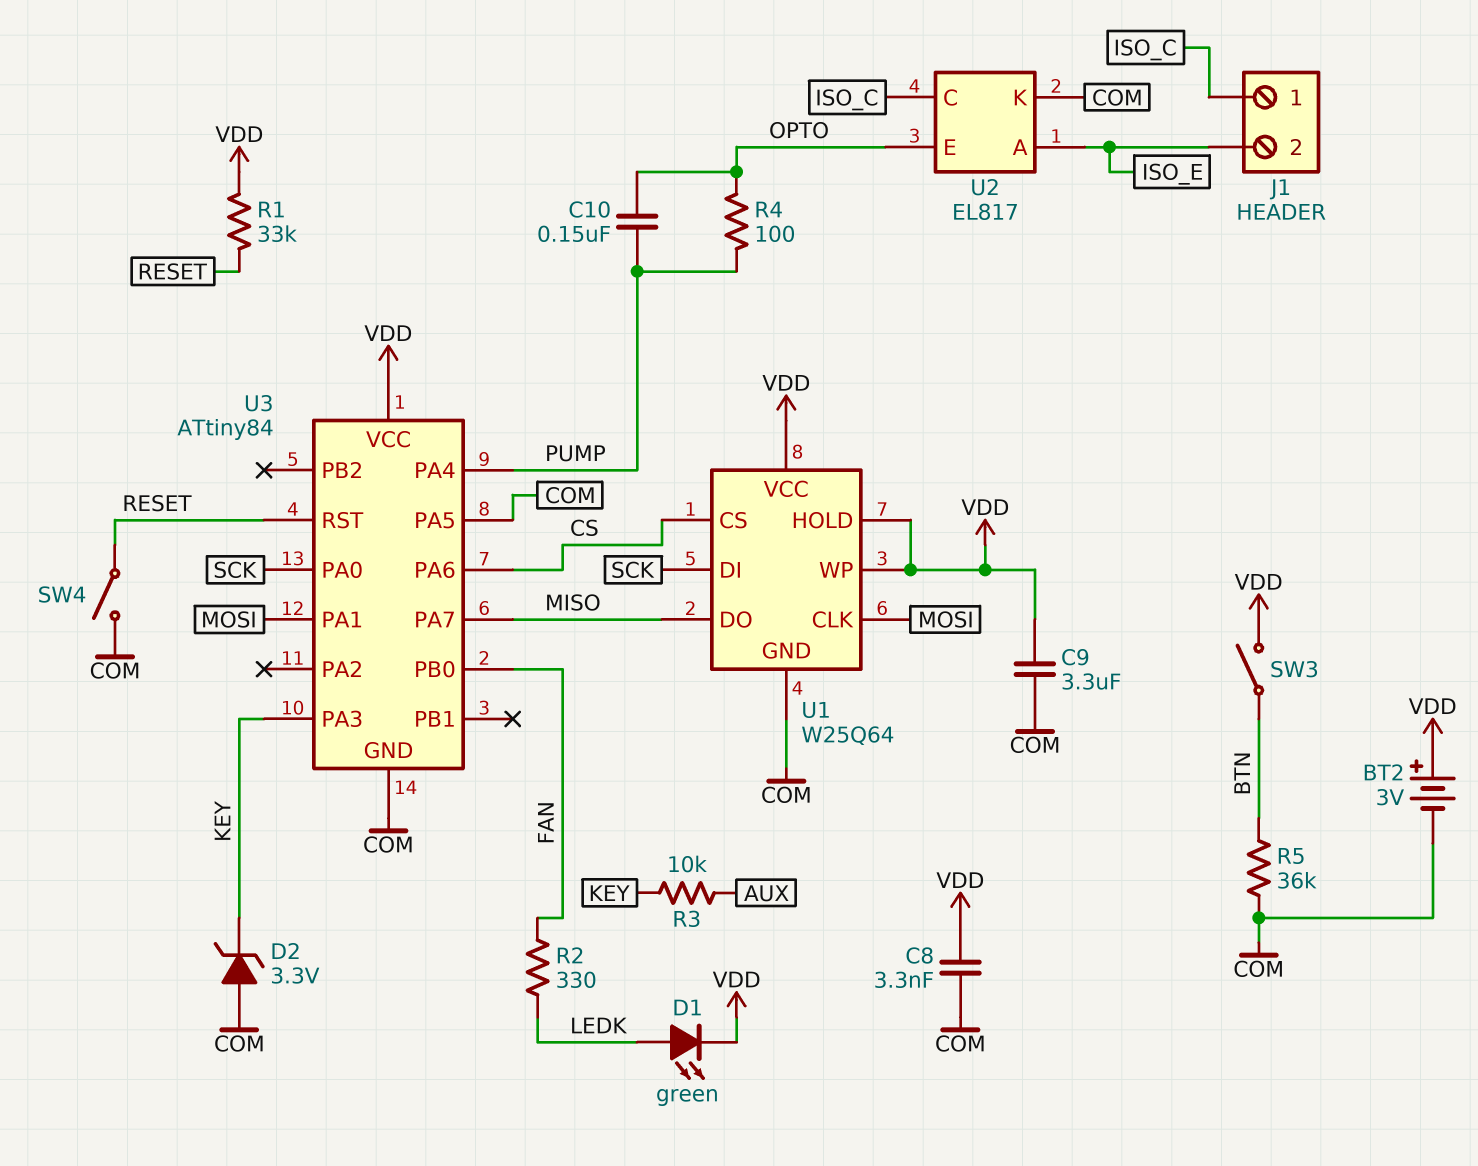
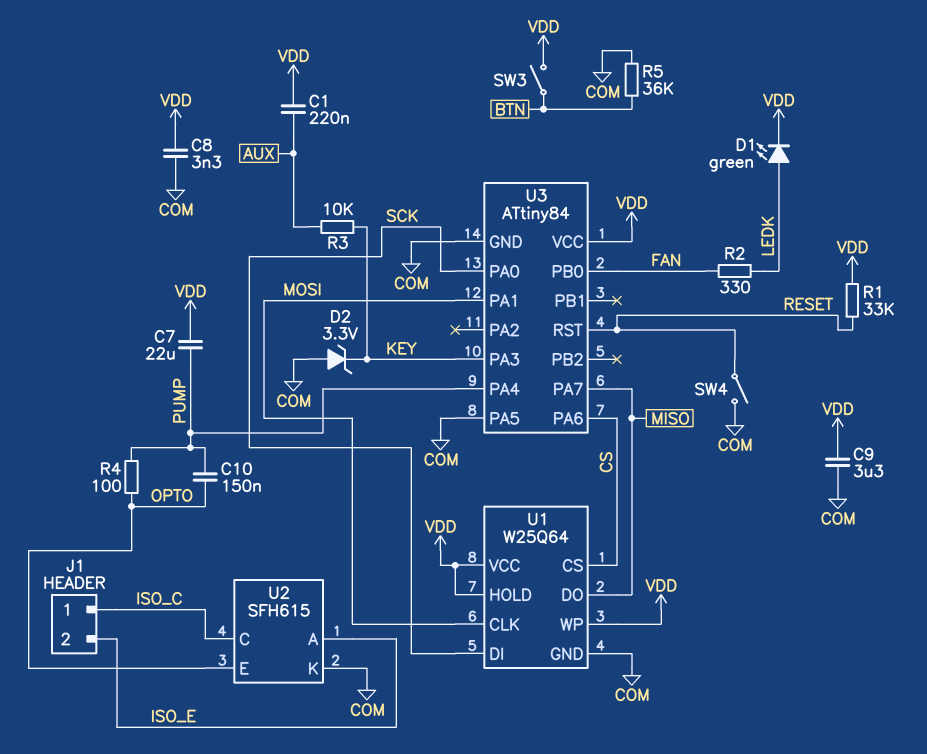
BT2: 3V (plus VDD, minus COM) -> none
C1: none -> 220nF (AUX, VDD)
C7: none -> 22uF (PUMP, VDD)
U2: EL817 -> SFH615

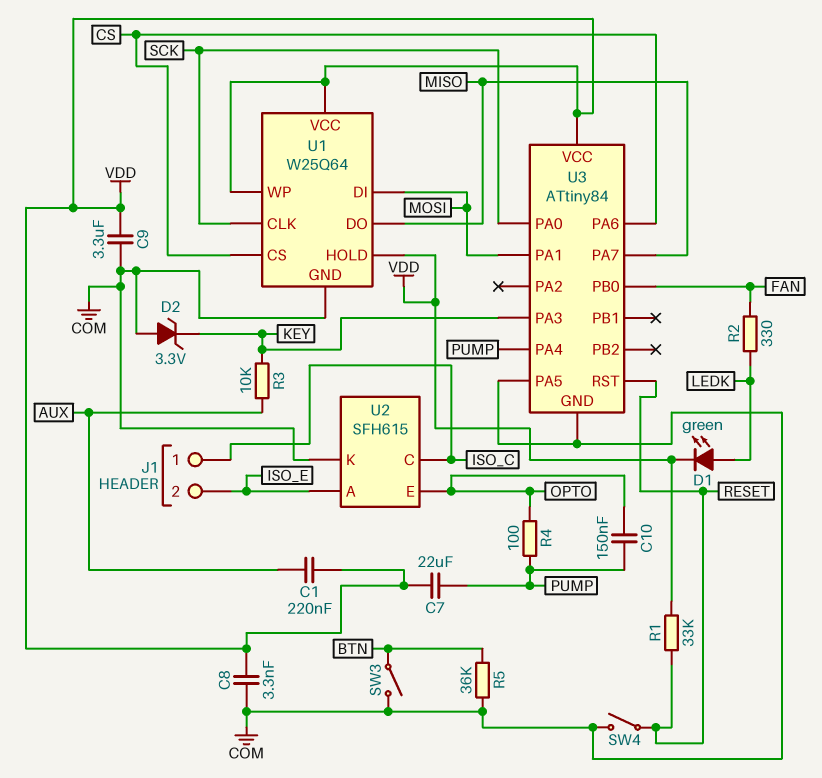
SW3: switch (BTN, VDD) -> switch (BTN, COM)
U1 pin CLK: MOSI -> SCK
U1 pin DI: SCK -> MOSI

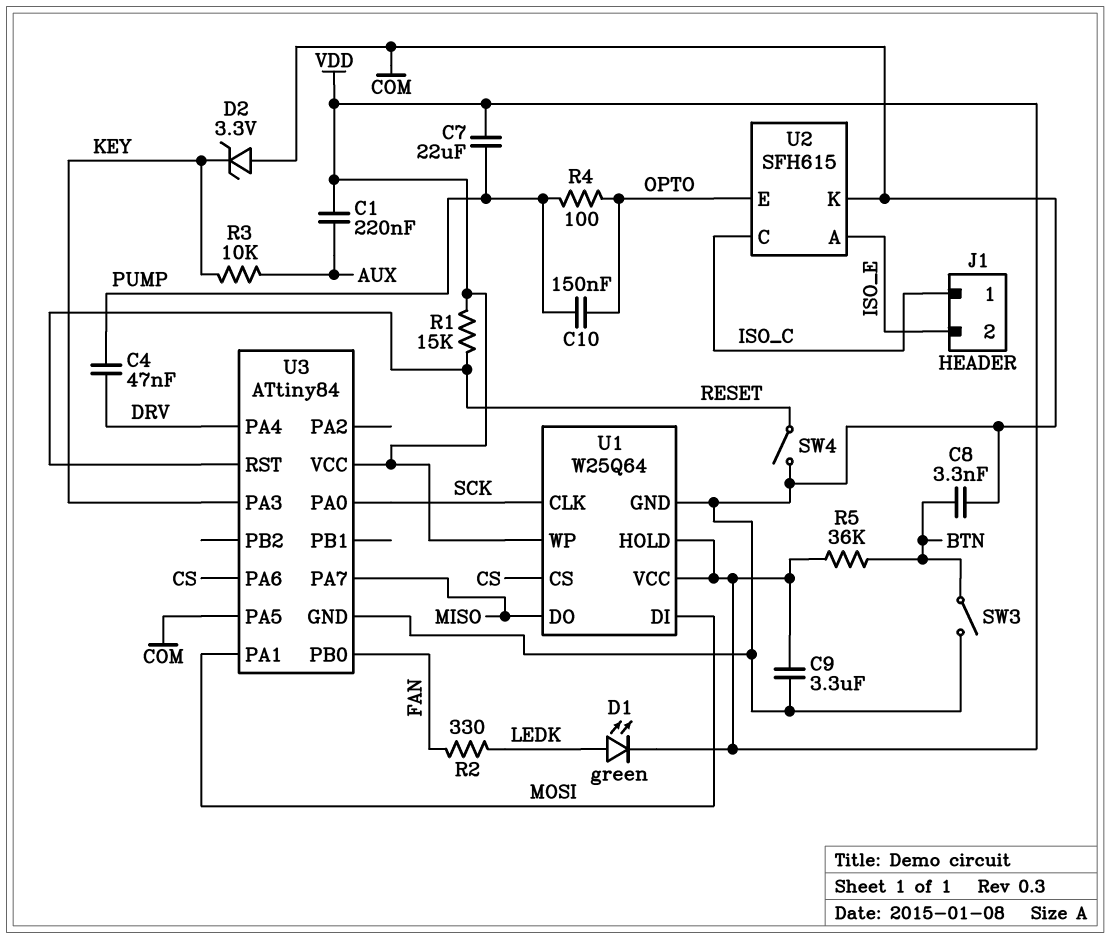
C4: none -> 47nF (DRV, PUMP)
C8: 3.3nF (COM, VDD) -> 3.3nF (BTN, COM)
R1: 33k (RESET, VDD) -> 15k (RESET, VDD)
R5: 36k (BTN, COM) -> 36k (BTN, VDD)
U3 pin PA4: PUMP -> DRV

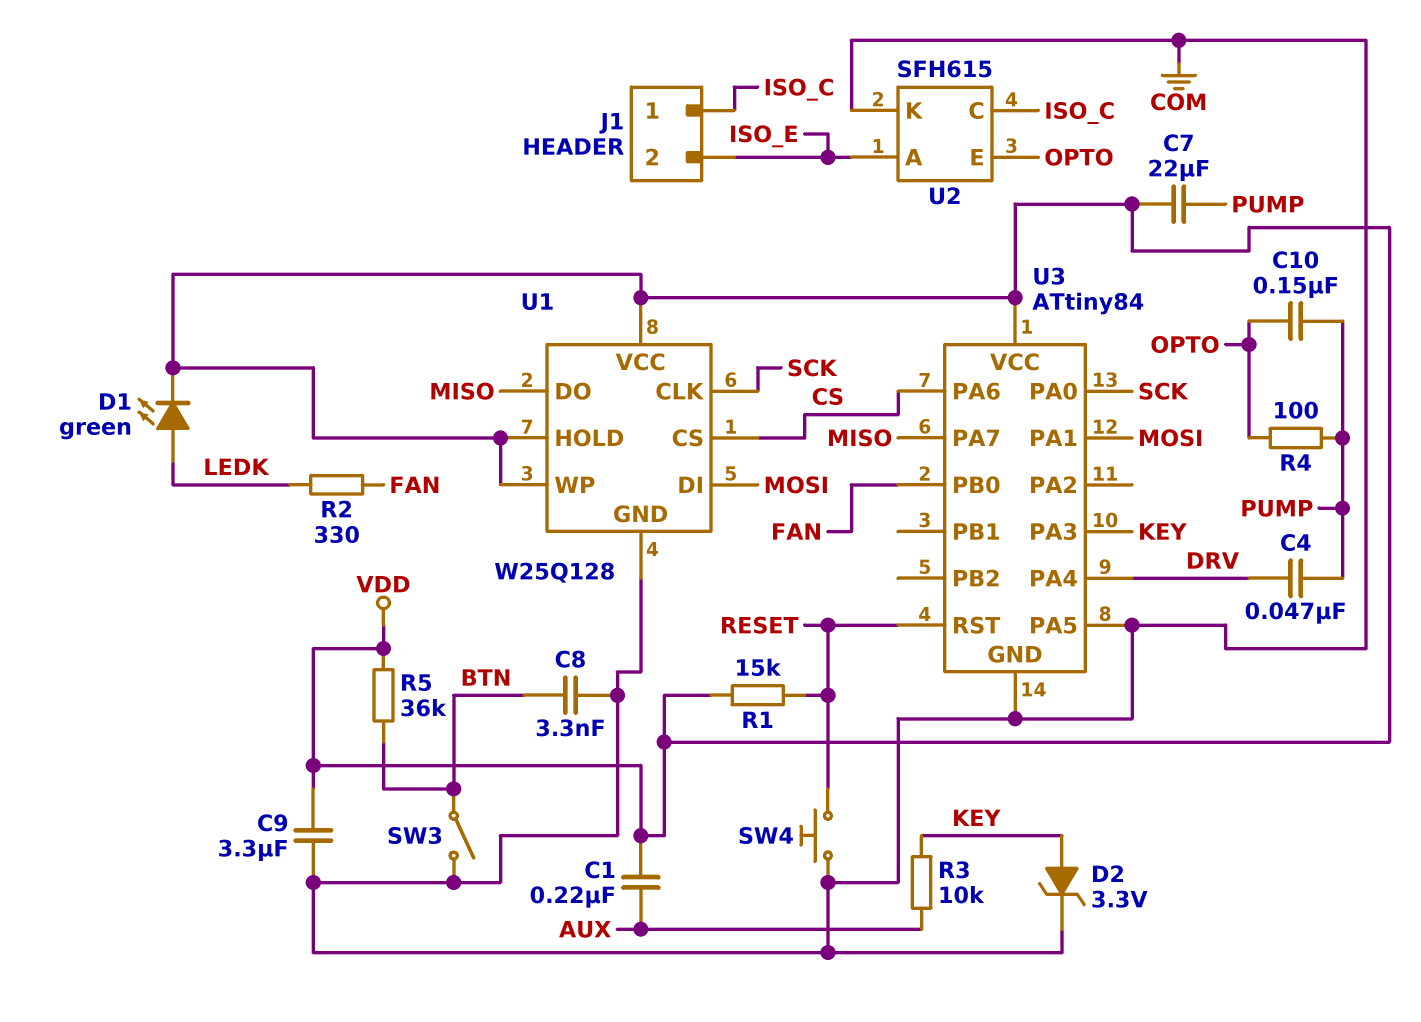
D2: zener 3.3V (A COM, K KEY) -> zener 3.3V (A KEY, K COM)
SW4: switch (COM, RESET) -> button (COM, RESET)
U1: W25Q64 -> W25Q128

